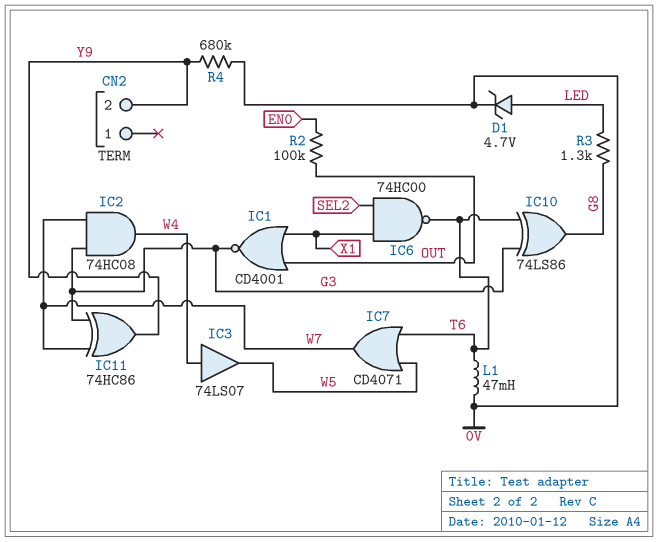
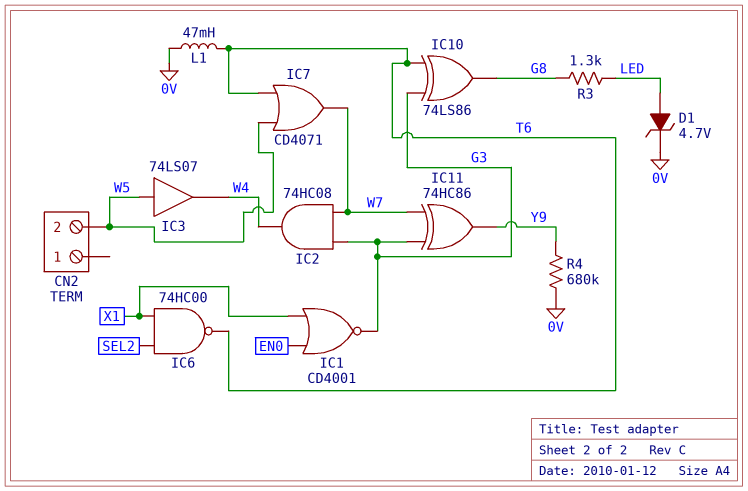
CN2 pin 2: Y9 -> W5
IC1: NOR CD4001 (in OUT, in X1, out G3) -> NOR CD4001 (in EN0, in X1, out G3)
IC3: buffer 74LS07 (in W4, out W5) -> buffer 74LS07 (in W5, out W4)
R2: 100k (EN0, OUT) -> none

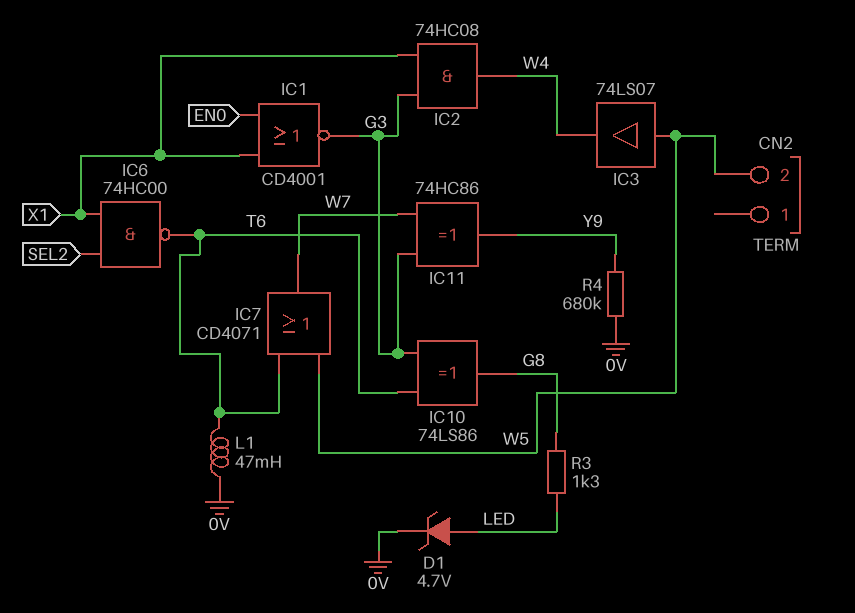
IC2: AND 74HC08 (in G3, in W7, out W4) -> AND 74HC08 (in G3, in X1, out W4)

